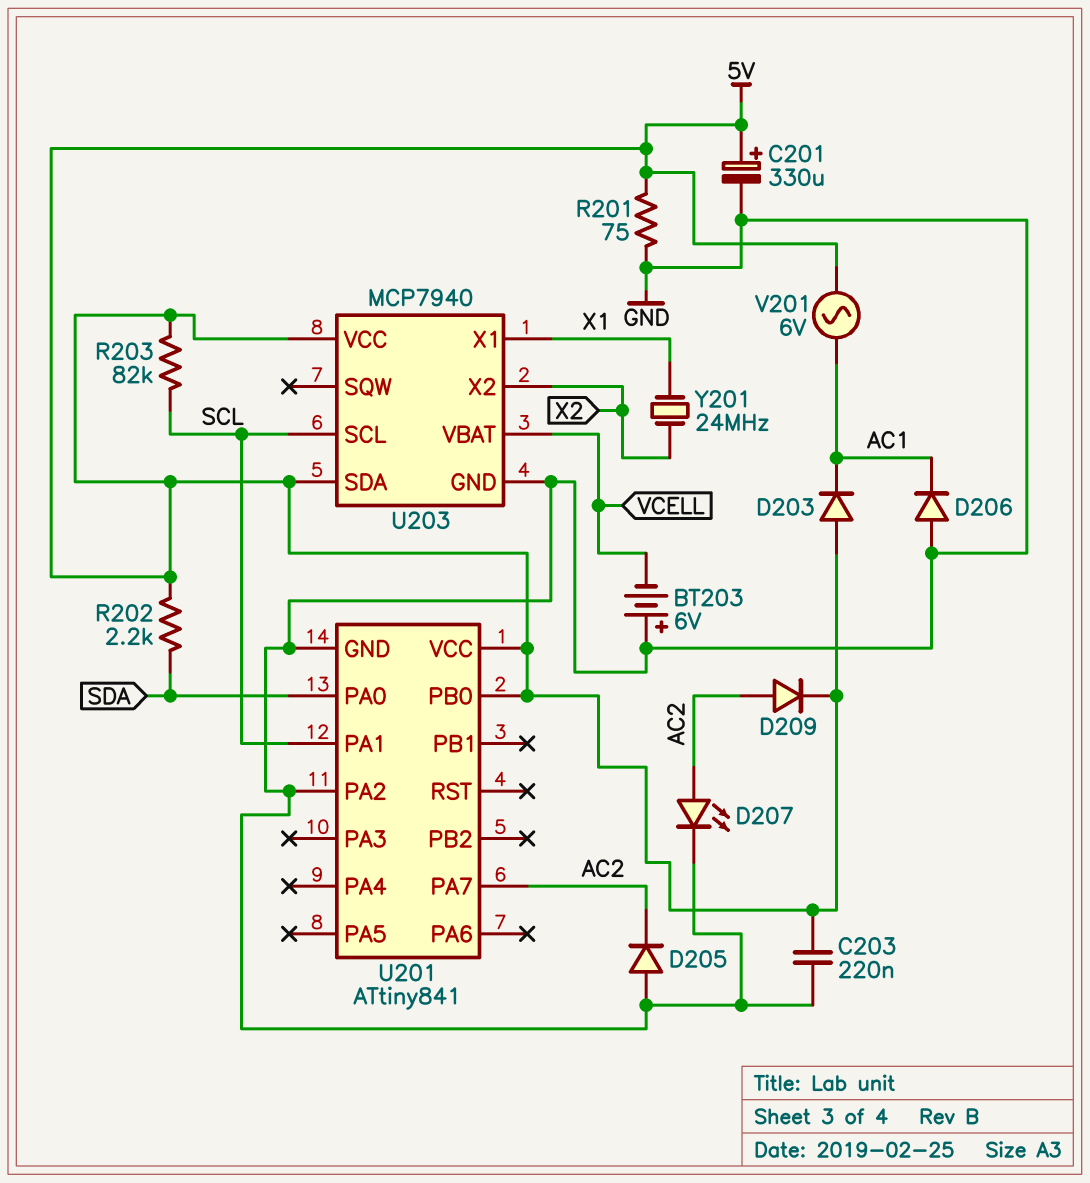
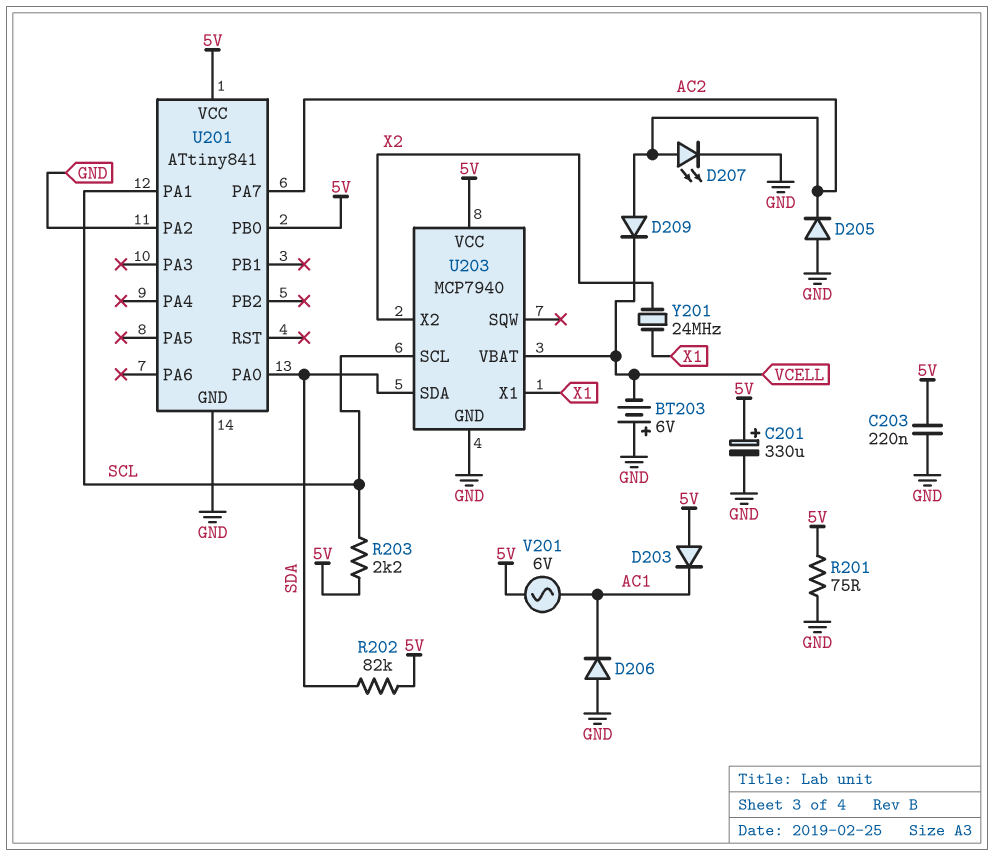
D209: diode (A AC2, K 5V) -> diode (A AC2, K VCELL)
R202: 2.2k (5V, SDA) -> 82k (5V, SDA)
R203: 82k (5V, SCL) -> 2.2k (5V, SCL)
U203 pin SDA: 5V -> SDA

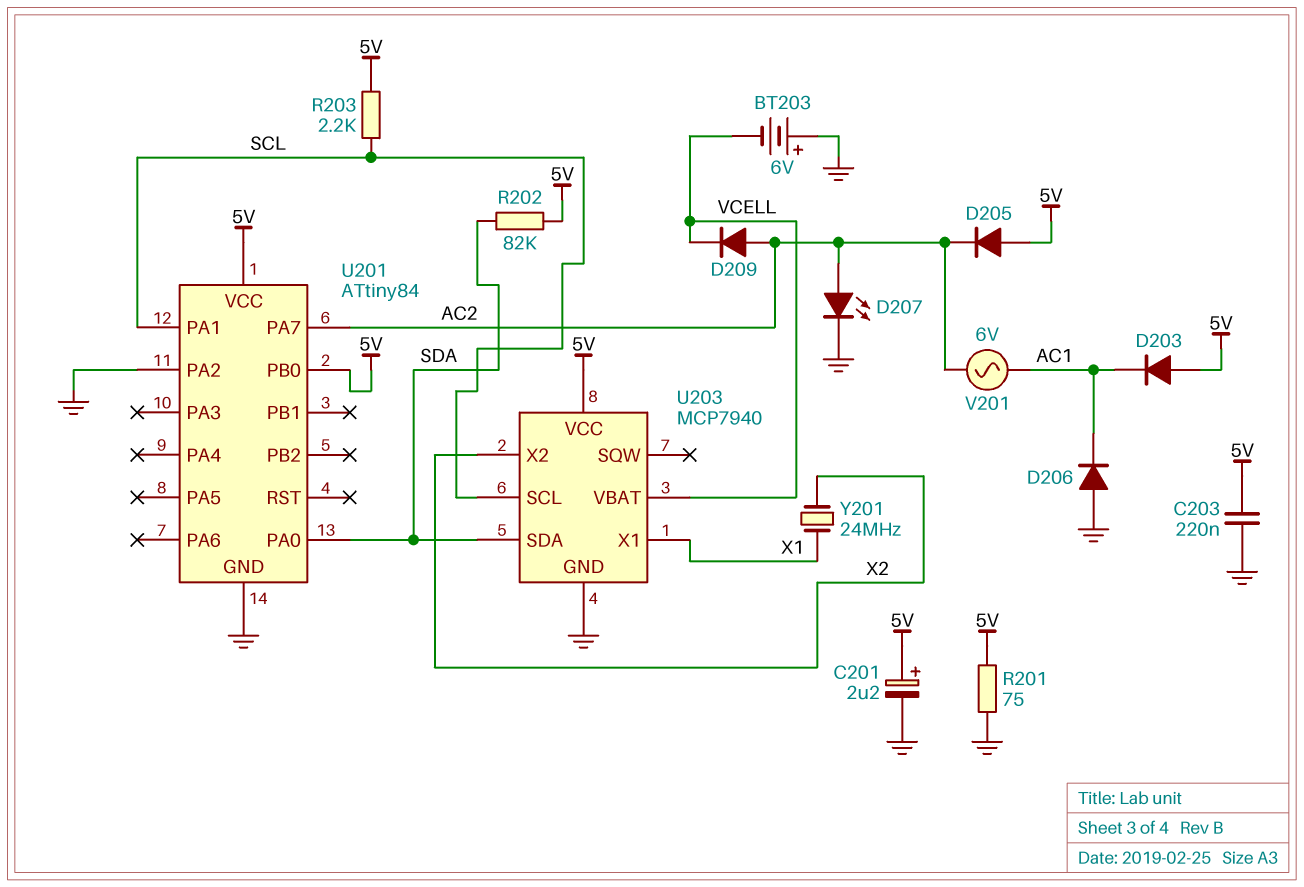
C201: 330uF (plus 5V, minus GND) -> 2.2uF (plus 5V, minus GND)
D205: diode (A GND, K AC2) -> diode (A 5V, K AC2)
U201: ATtiny841 -> ATtiny84
V201: AC 6V (5V, AC1) -> AC 6V (AC1, AC2)

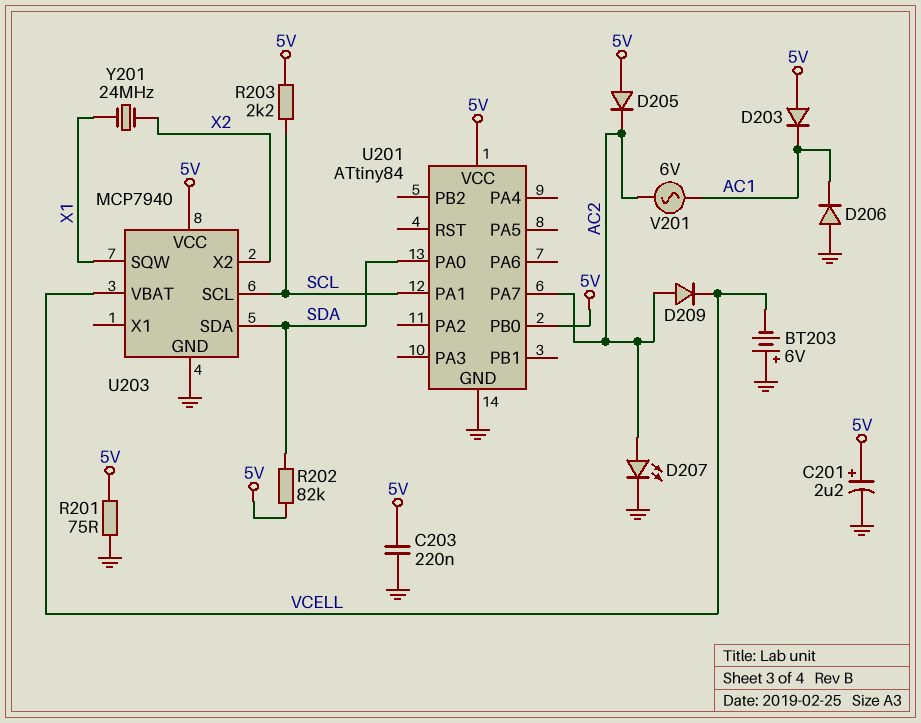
U201 pin PA2: GND -> none
U203 pin SQW: none -> X1
U203 pin X1: X1 -> none

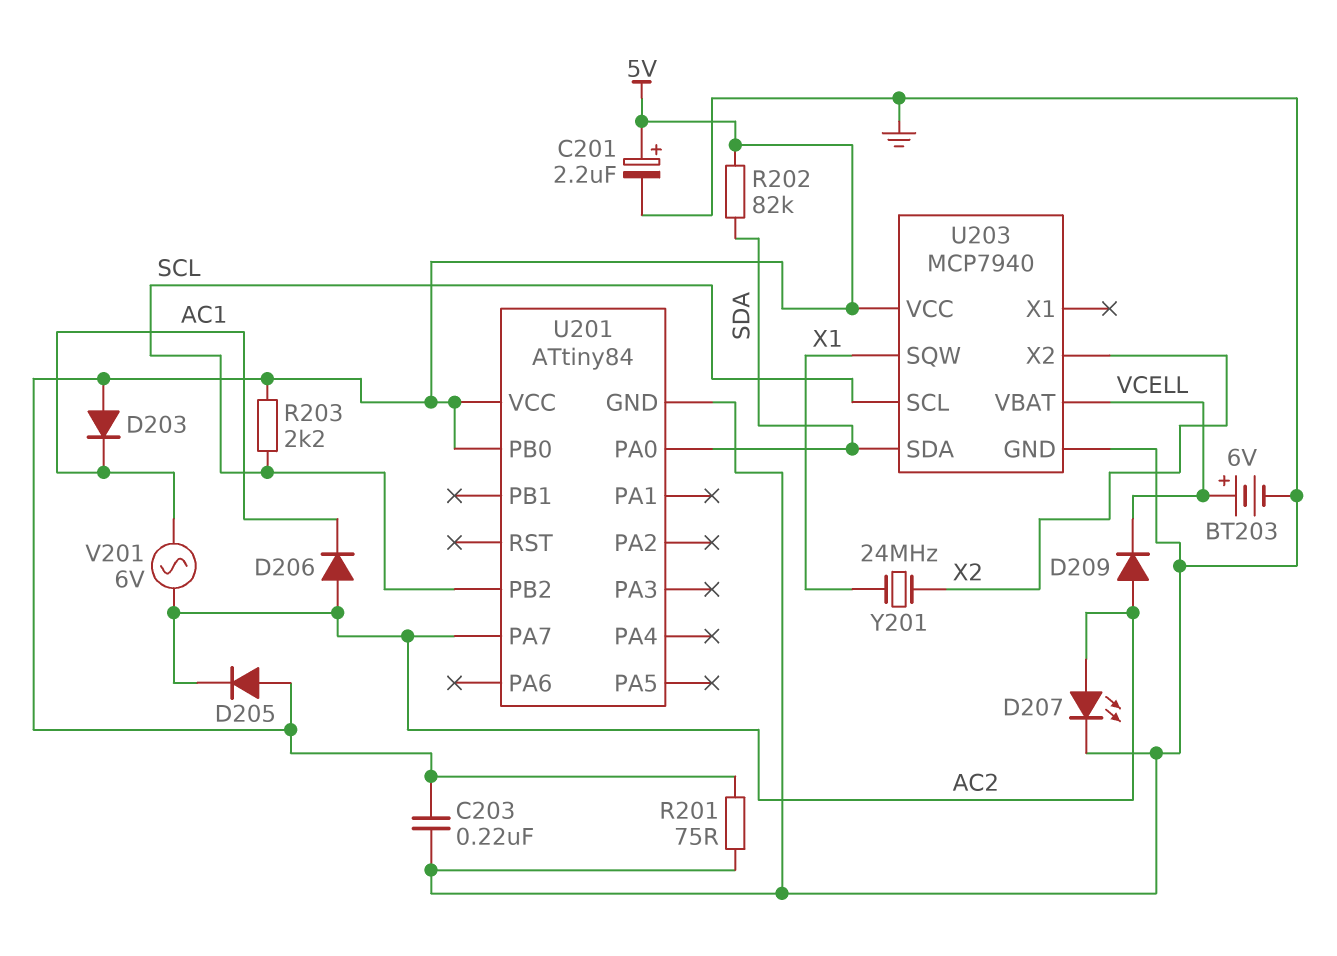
BT203: 6V (plus GND, minus VCELL) -> 6V (plus VCELL, minus GND)
D206: diode (A GND, K AC1) -> diode (A AC2, K AC1)
U201 pin PA1: SCL -> none
U201 pin PB2: none -> SCL

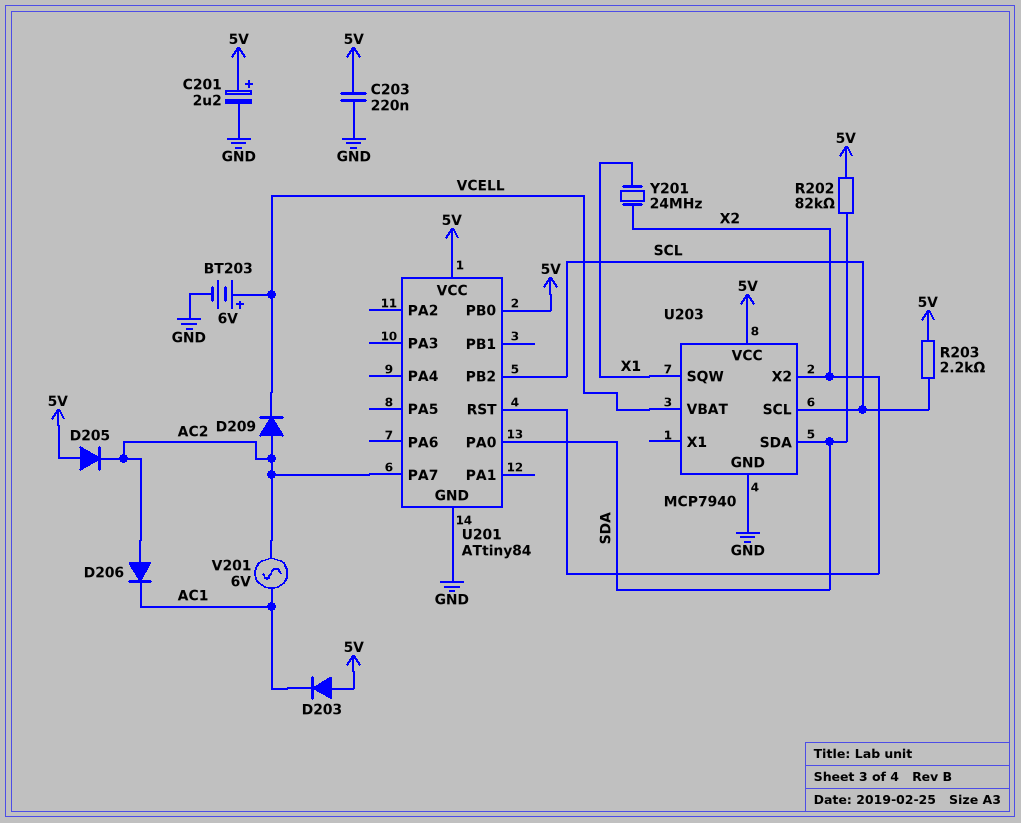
D207: LED (A AC2, K GND) -> none
R201: 75 (5V, GND) -> none
U201 pin RST: none -> X2

